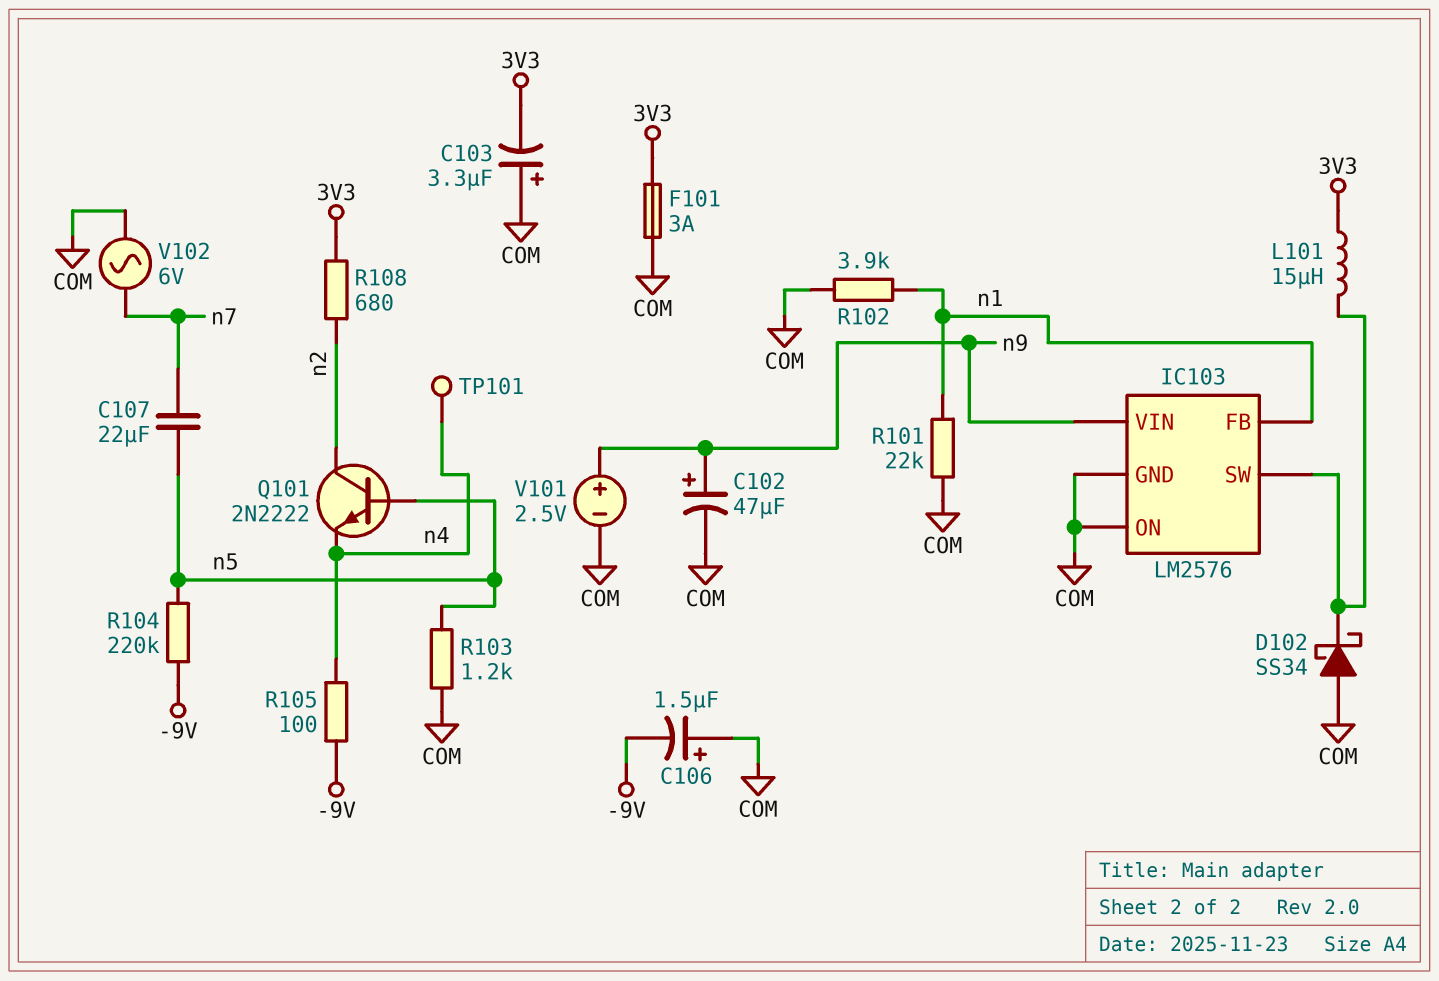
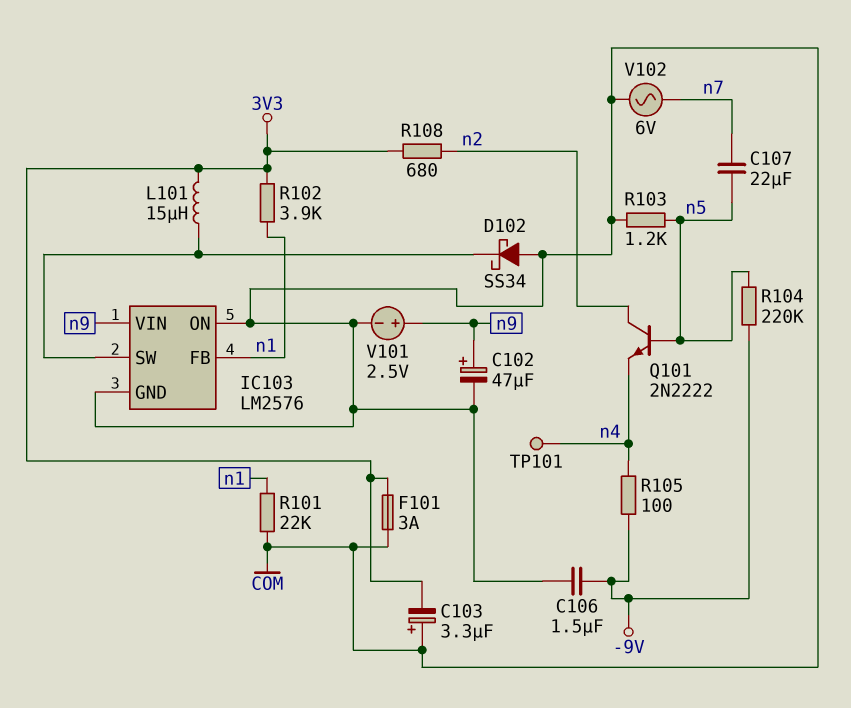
C106: 1.5uF (plus COM, minus -9V) -> 1.5uF (-9V, COM)
R102: 3.9k (COM, n1) -> 3.9k (3V3, n1)

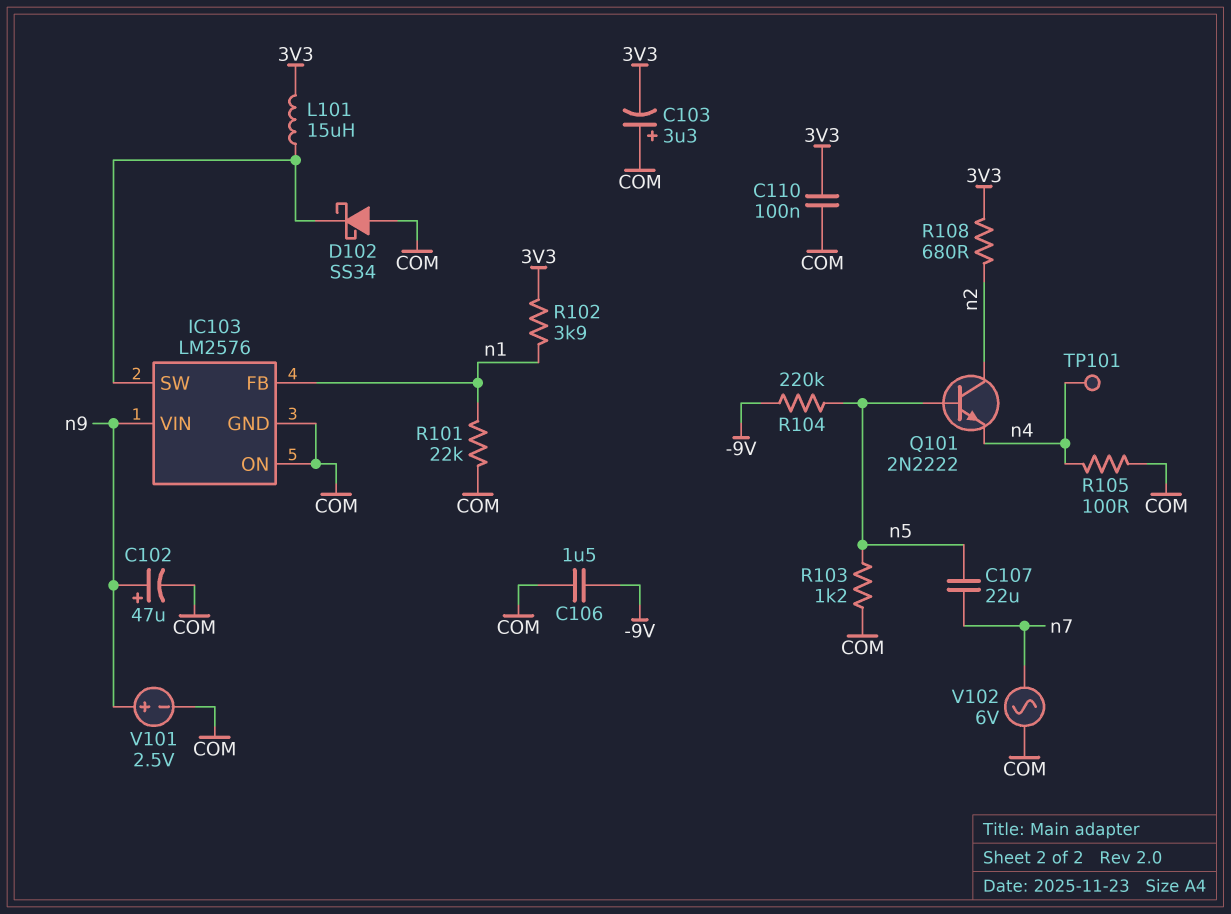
C110: none -> 100nF (3V3, COM)
F101: 3A (3V3, COM) -> none
R105: 100 (-9V, n4) -> 100 (COM, n4)

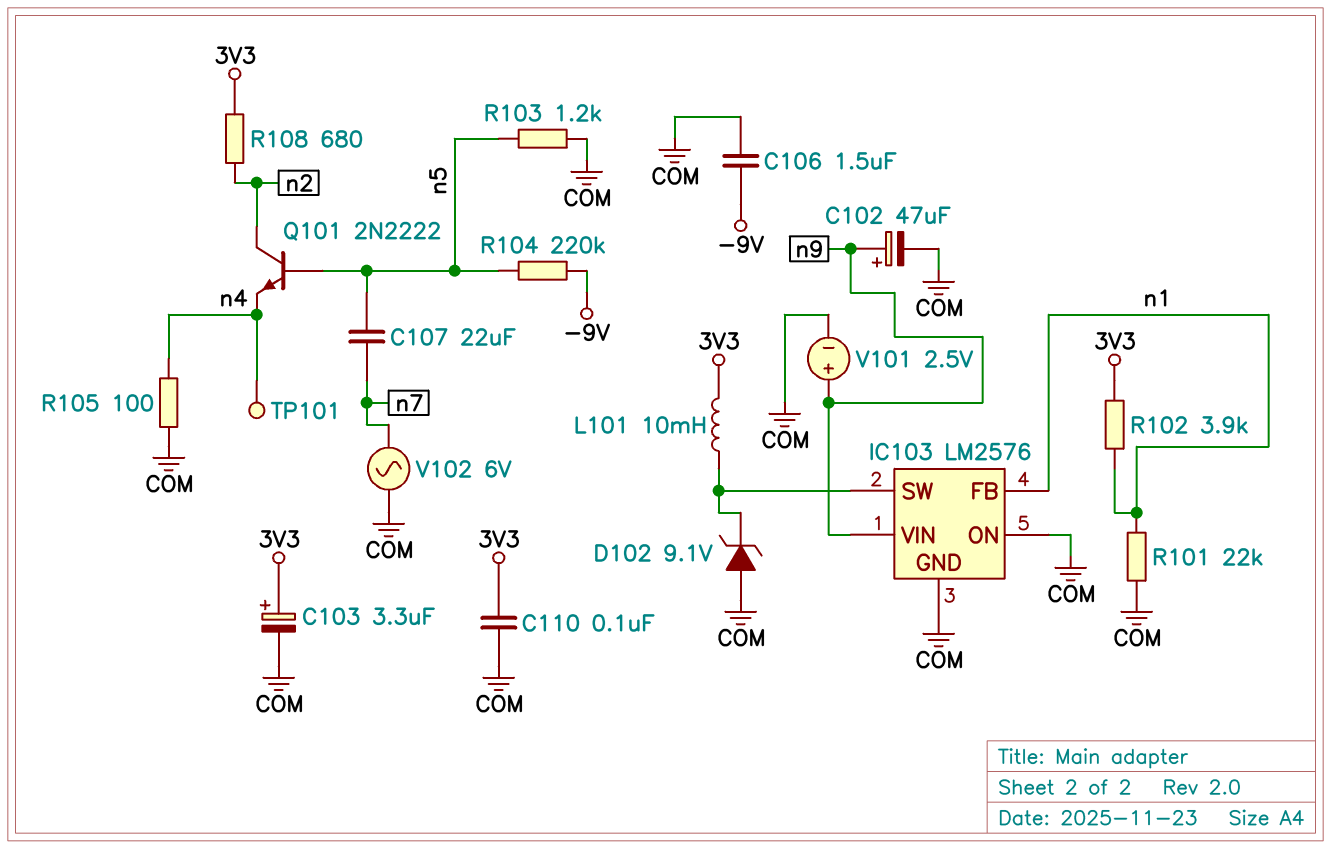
C103: 3.3uF (plus COM, minus 3V3) -> 3.3uF (plus 3V3, minus COM)
D102: schottky SS34 (A COM, K IC103/SW) -> zener 9.1V (A COM, K IC103/SW)
L101: 15uH (3V3, IC103/SW) -> 10mH (3V3, IC103/SW)

